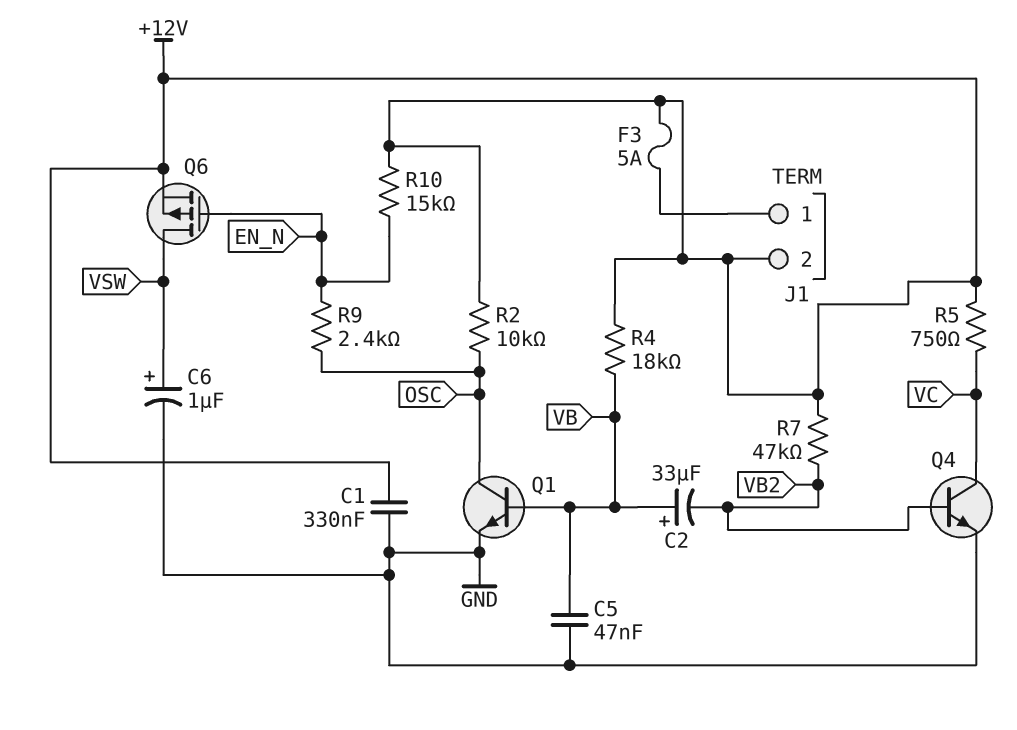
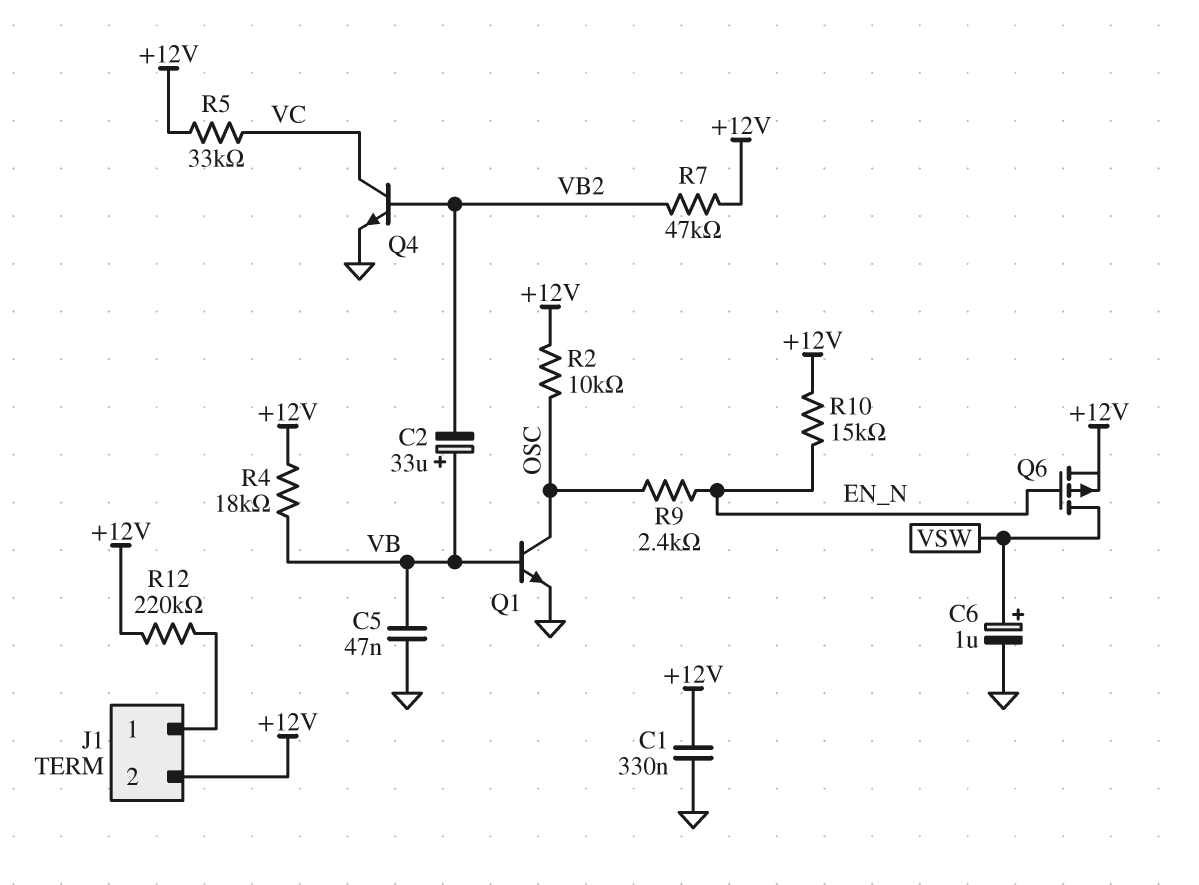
F3: 5A (+12V, J1/1) -> none
R5: 750 (+12V, VC) -> 33k (+12V, VC)
R12: none -> 220k (+12V, J1/1)

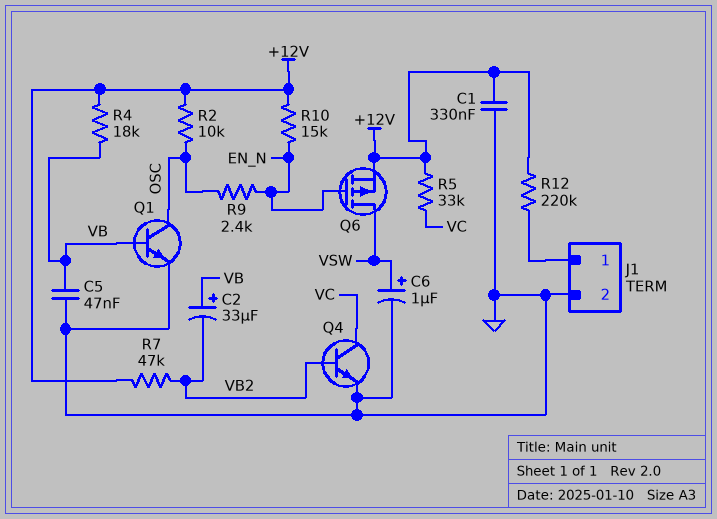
J1 pin 2: +12V -> GND

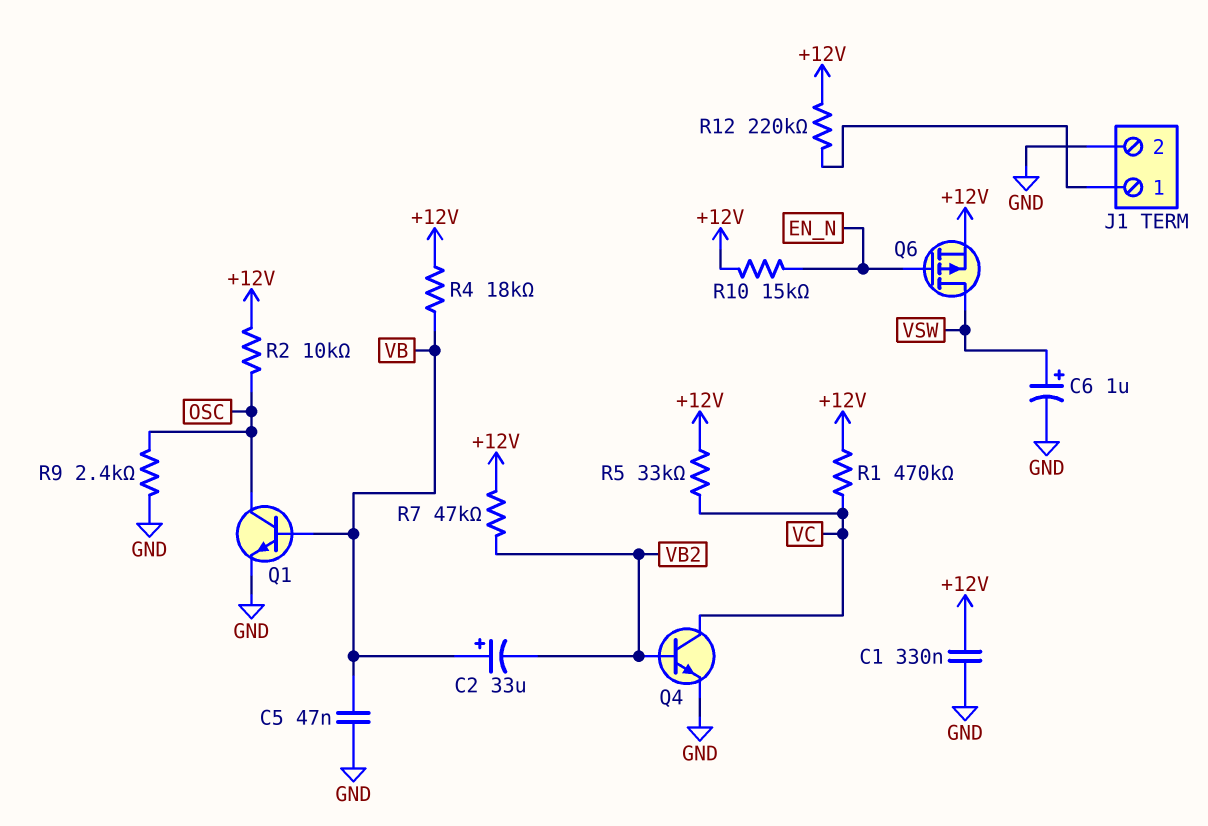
R1: none -> 470k (+12V, VC)
R9: 2.4k (EN_N, OSC) -> 2.4k (GND, OSC)

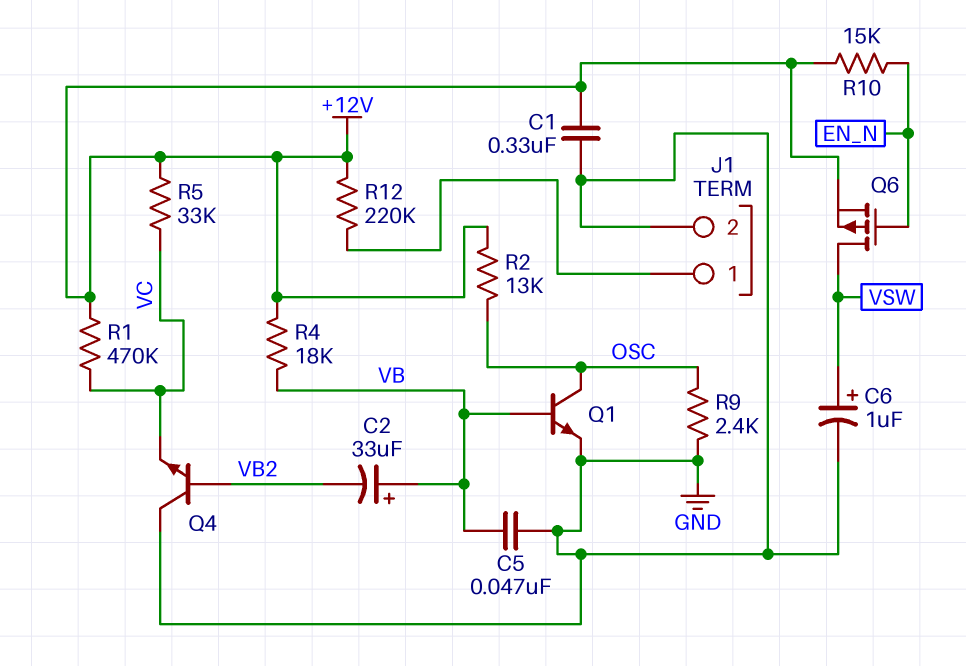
Q4: NPN (B VB2, C VC, E GND) -> NPN (B VB2, C GND, E VC)
R2: 10k (+12V, OSC) -> 13k (+12V, OSC)
R7: 47k (+12V, VB2) -> none

